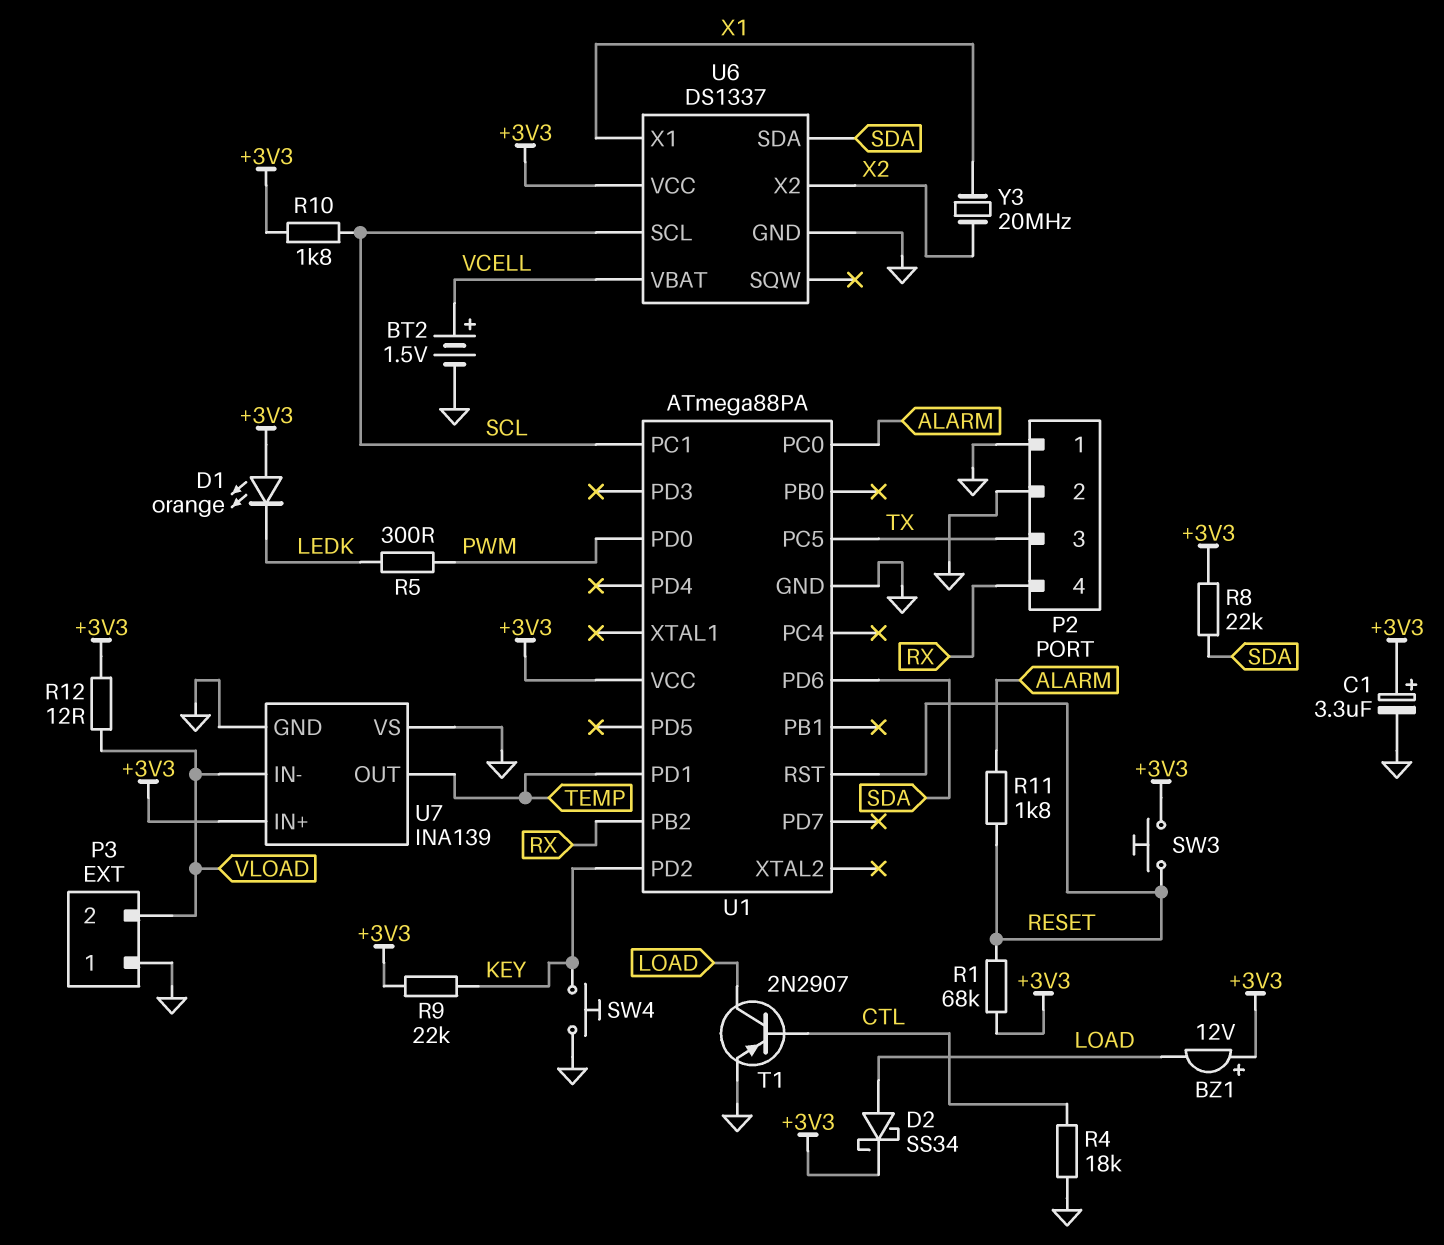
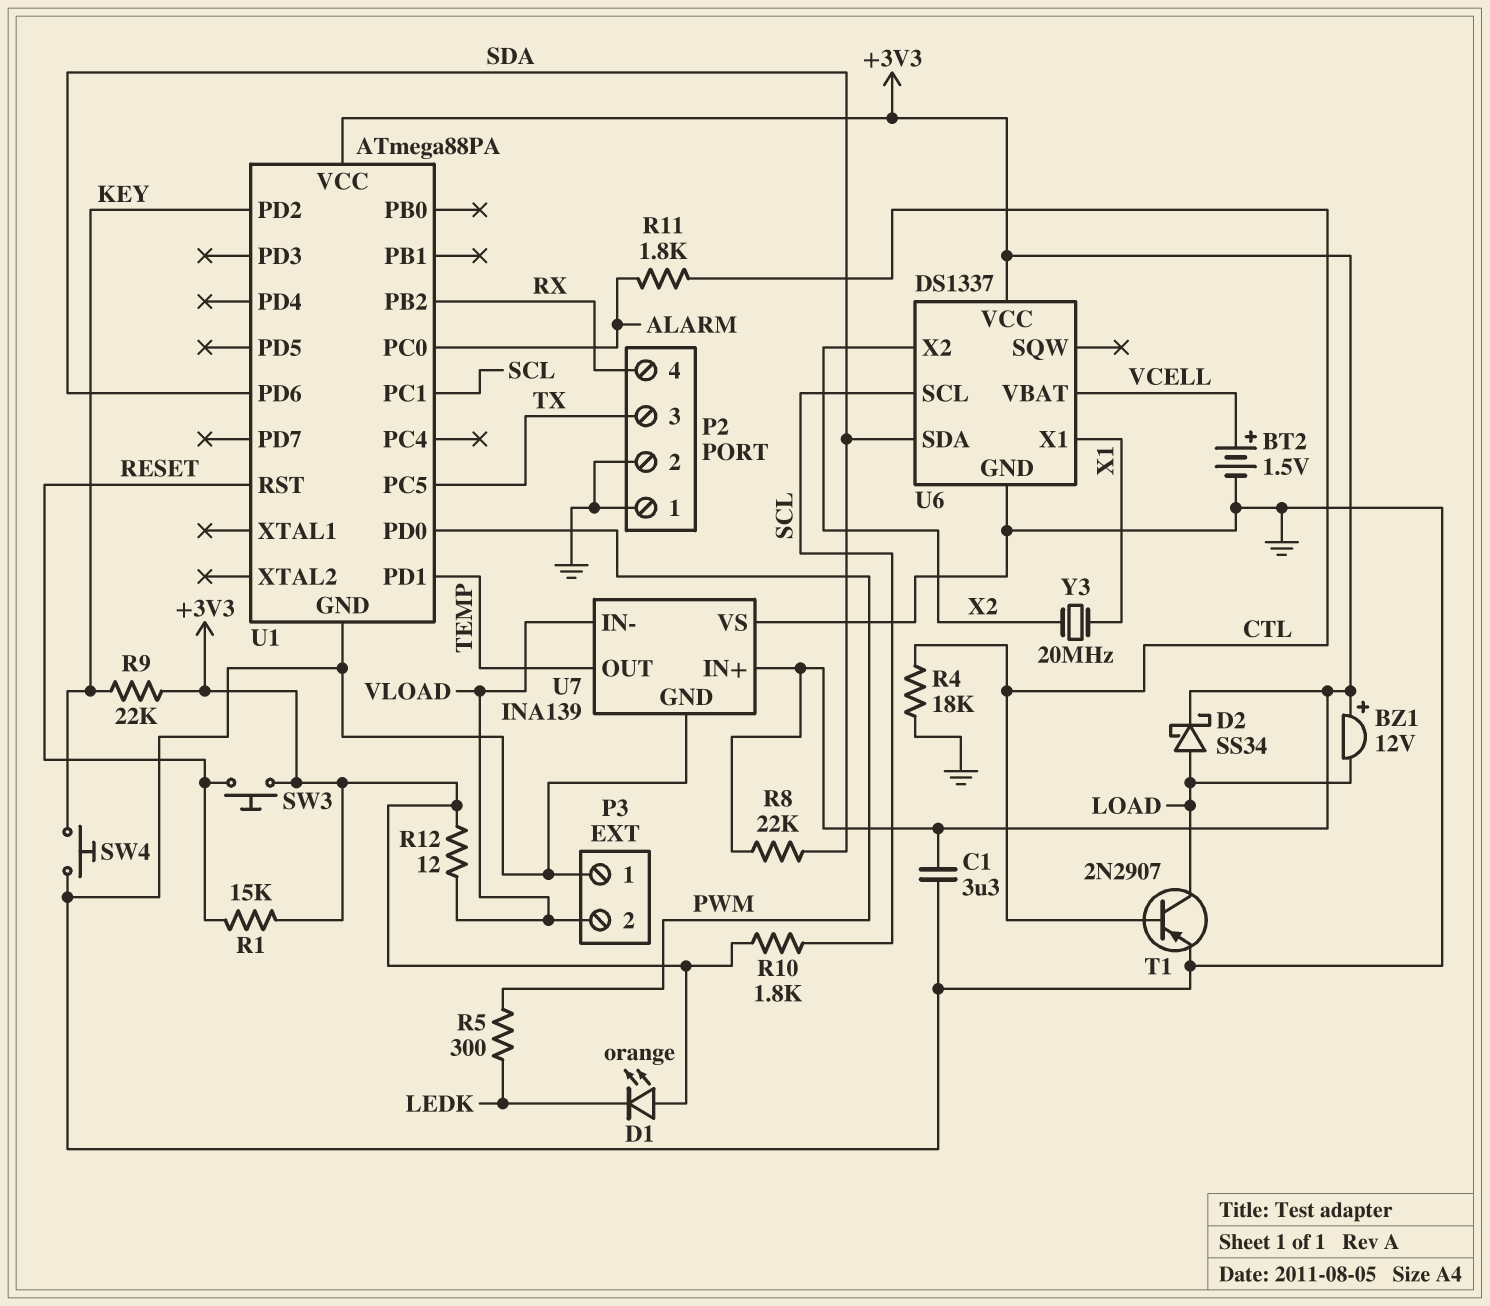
C1: 3.3uF (plus +3V3, minus GND) -> 3.3uF (+3V3, GND)
R1: 68k (+3V3, RESET) -> 15k (+3V3, RESET)
R11: 1.8k (ALARM, RESET) -> 1.8k (ALARM, CTL)

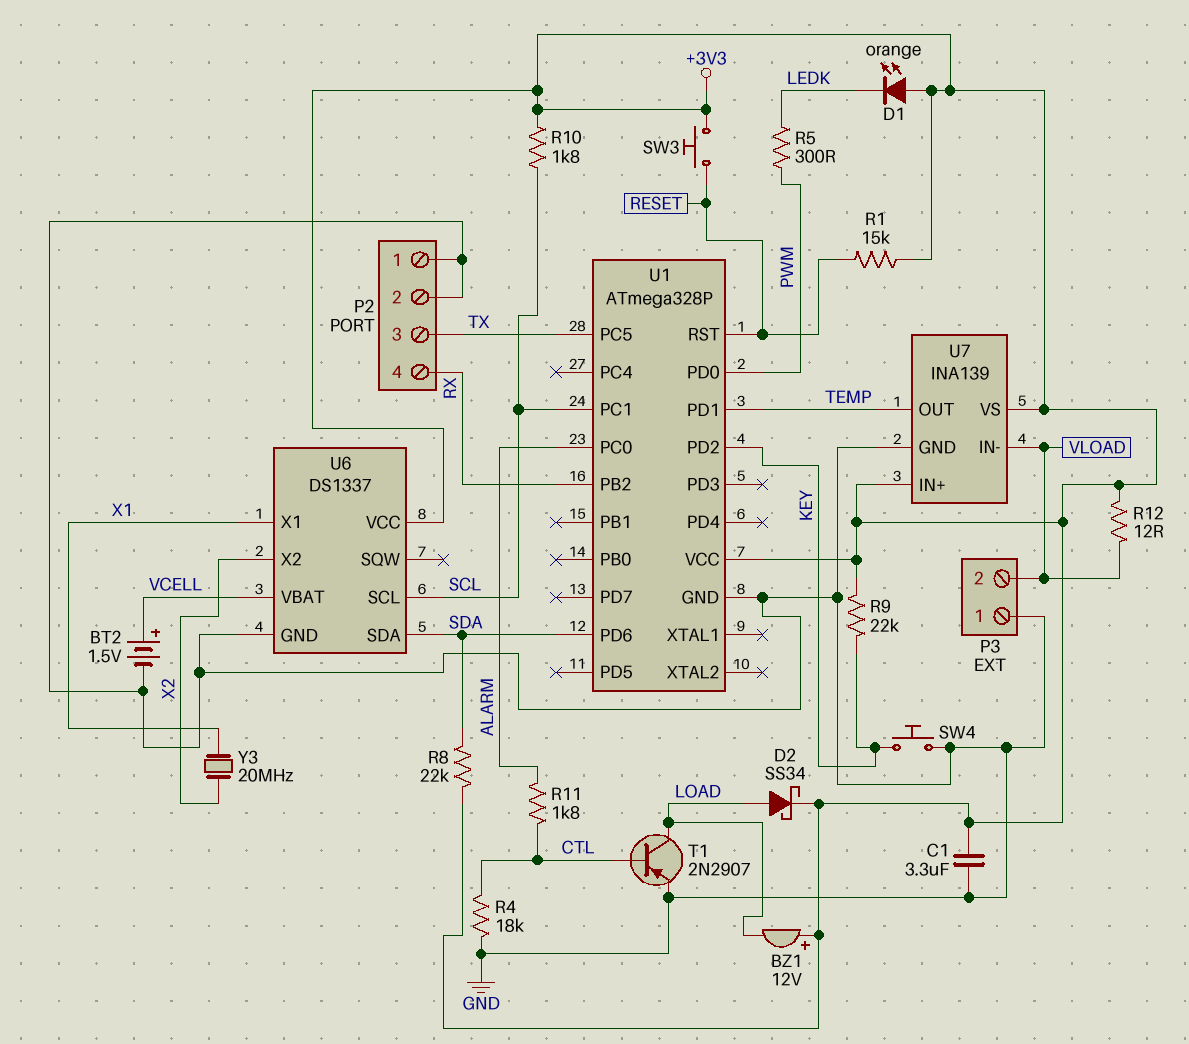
U1: ATmega88PA -> ATmega328P
U7 pin VS: GND -> +3V3

